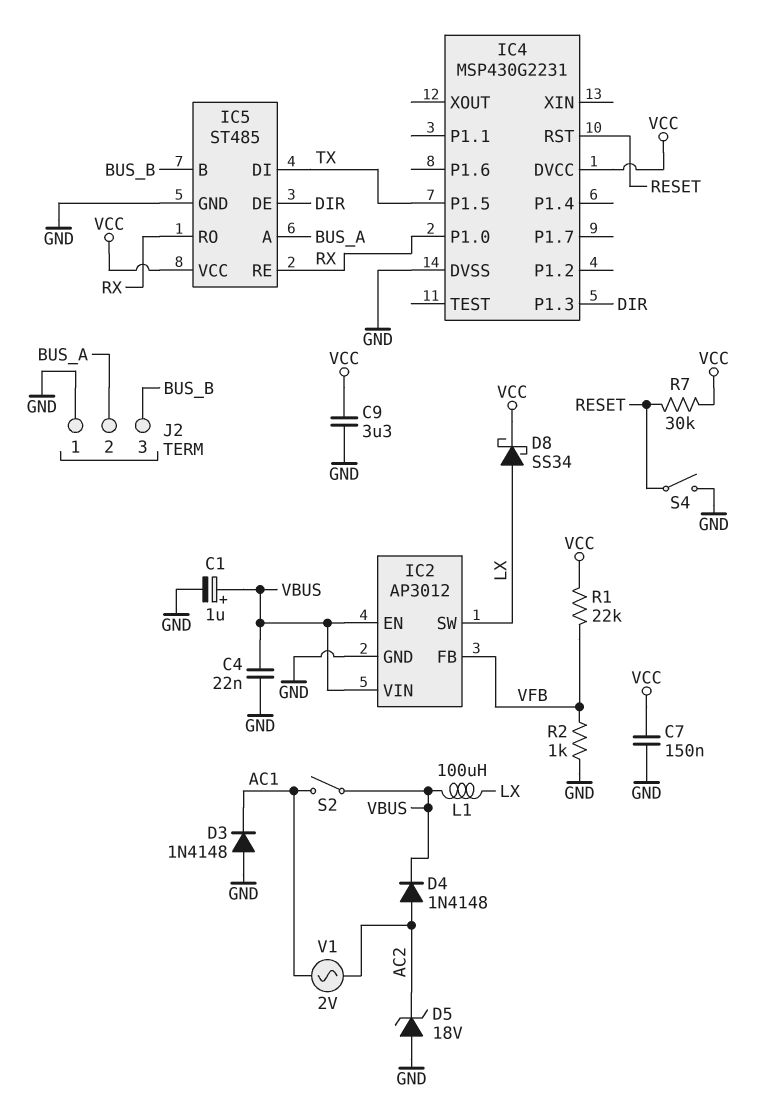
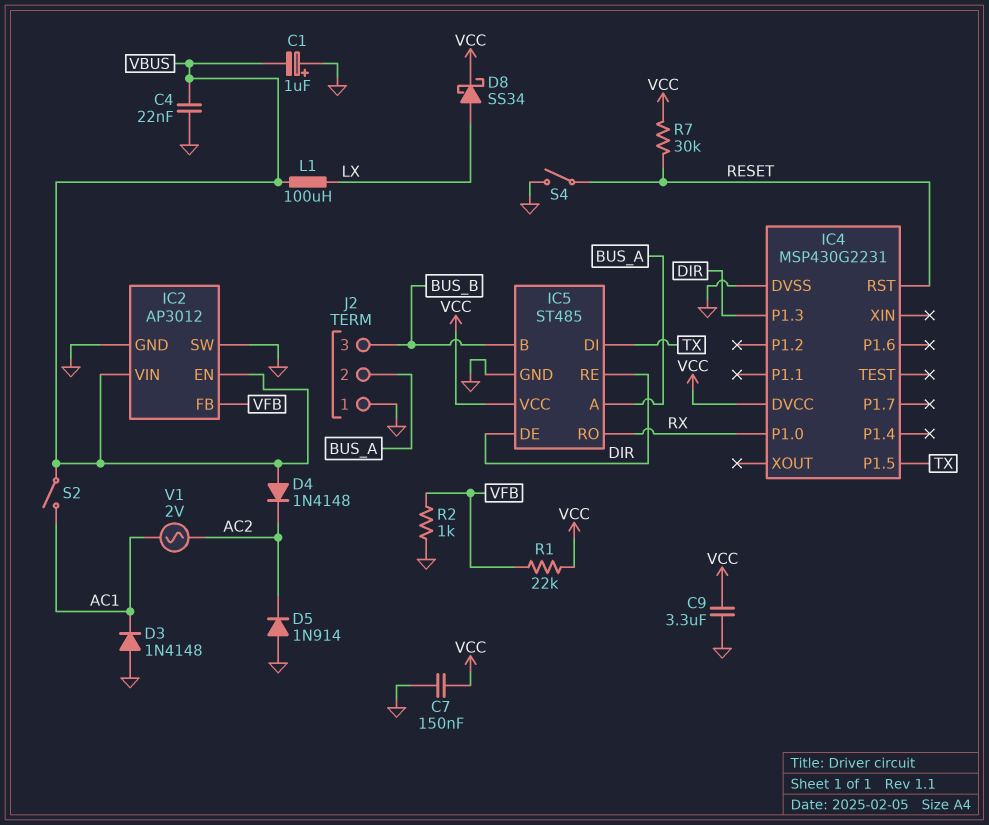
C1: 1uF (plus VBUS, minus GND) -> 1uF (plus GND, minus VBUS)
D4: diode 1N4148 (A AC2, K VBUS) -> diode 1N4148 (A VBUS, K AC2)
D5: zener 18V (A GND, K AC2) -> diode 1N914 (A GND, K AC2)
IC2 pin SW: LX -> GND
IC5 pin RE: RX -> DIR

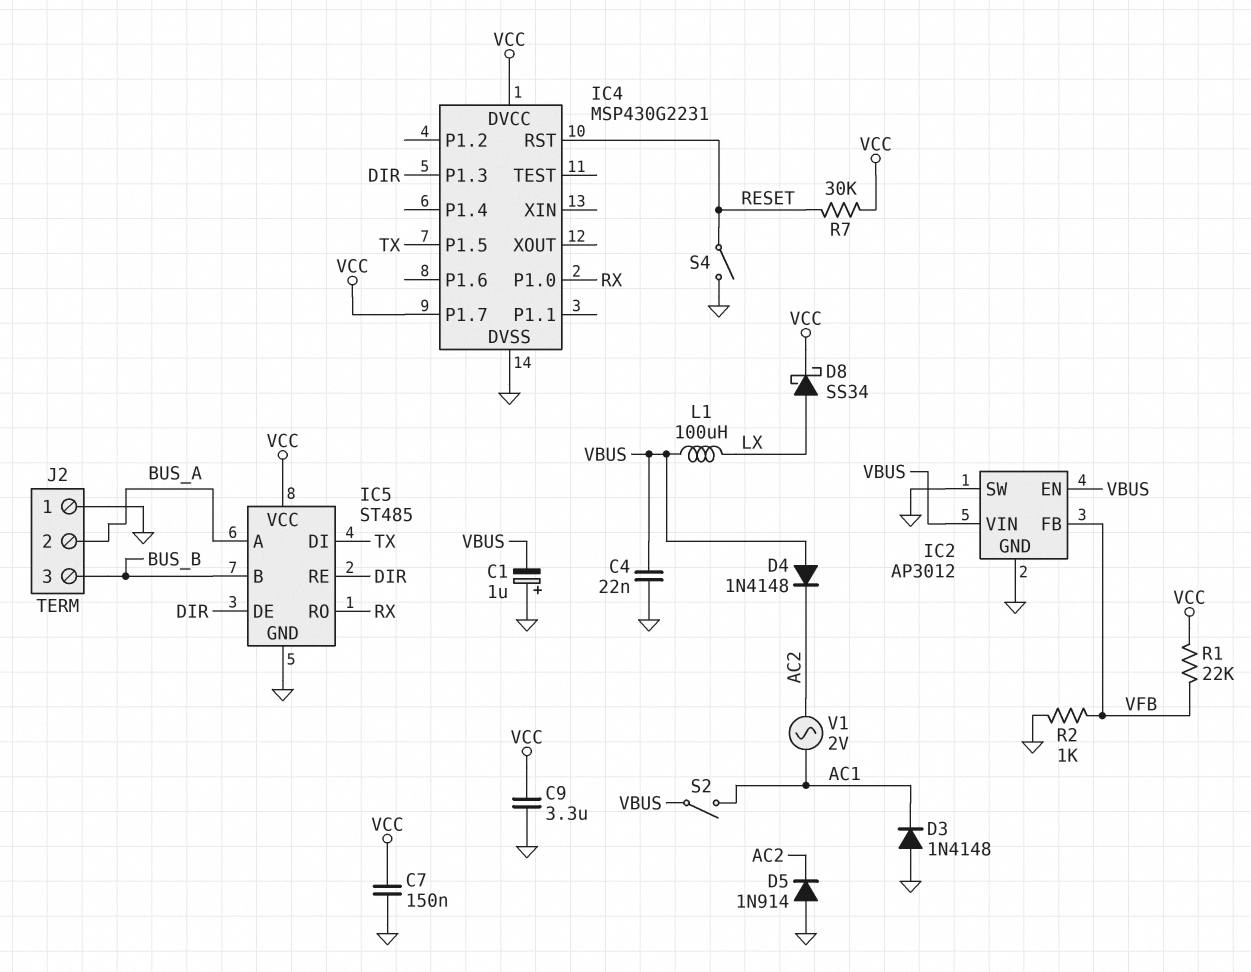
IC4 pin P1.7: none -> VCC

